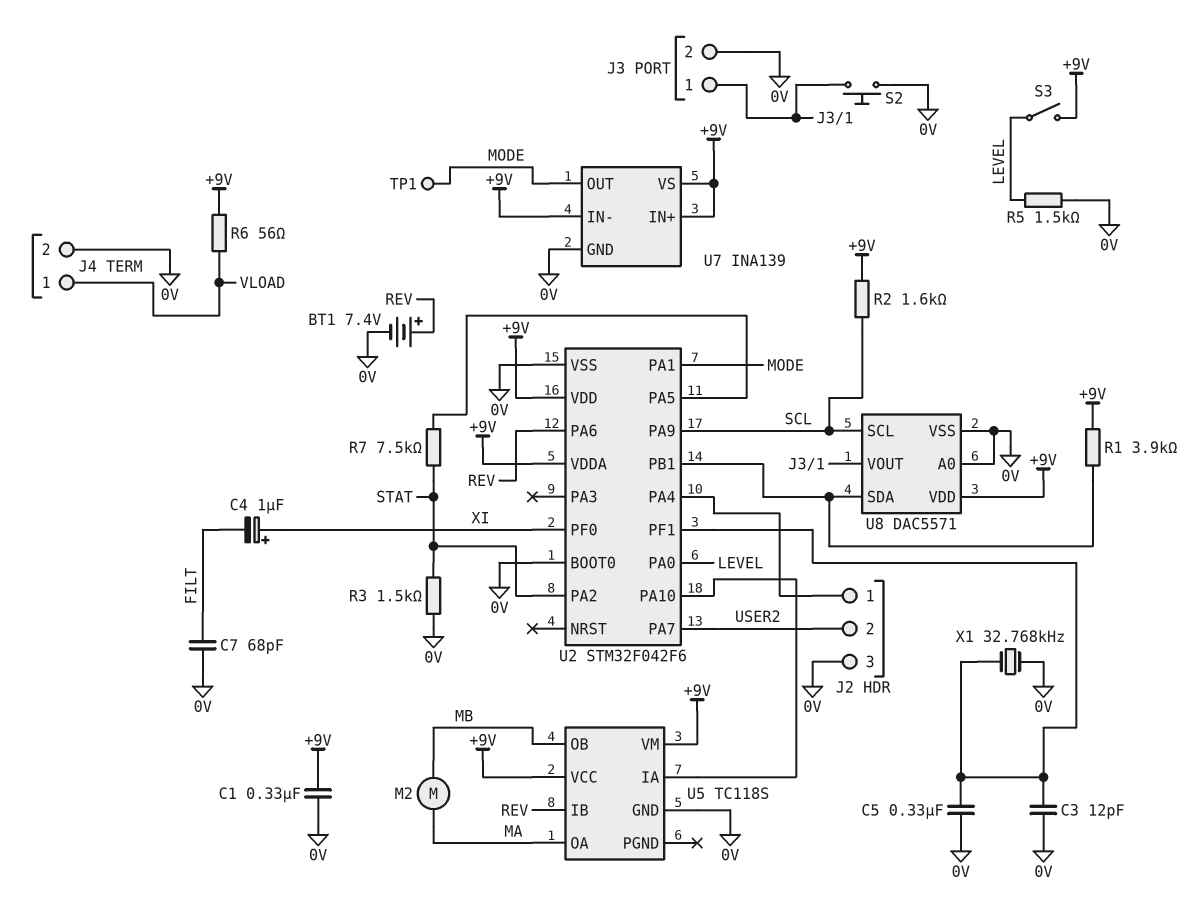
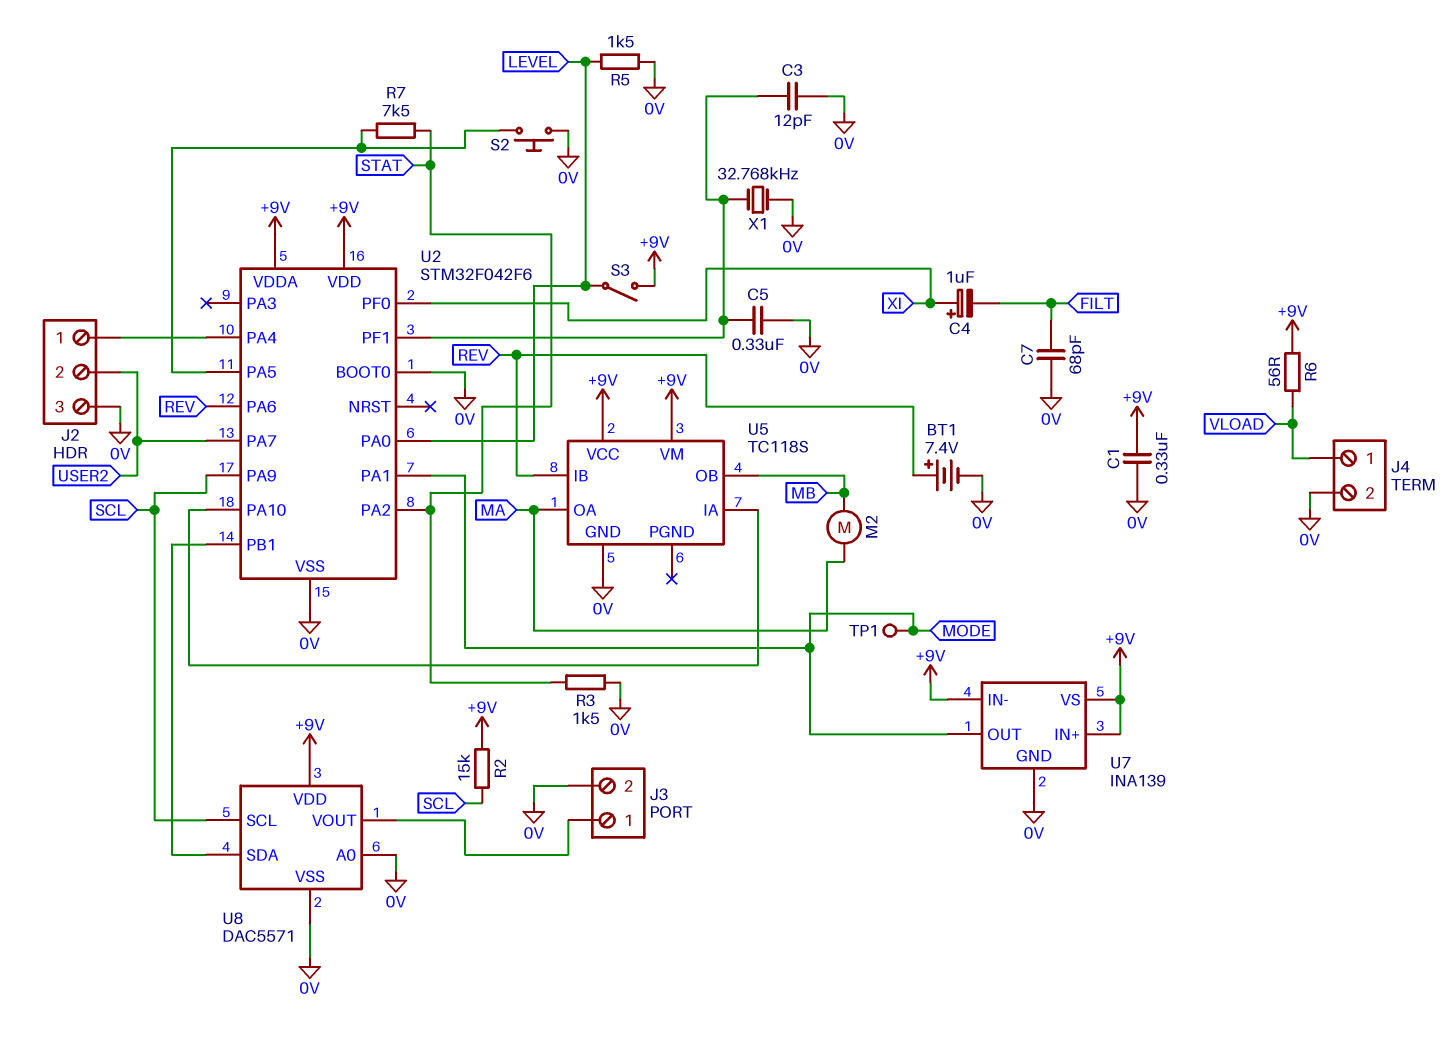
R1: 3.9k (+9V, U2/PB1) -> none
R2: 1.6k (+9V, SCL) -> 15k (+9V, SCL)
S2: button (0V, J3/1) -> button (0V, U2/PA5)

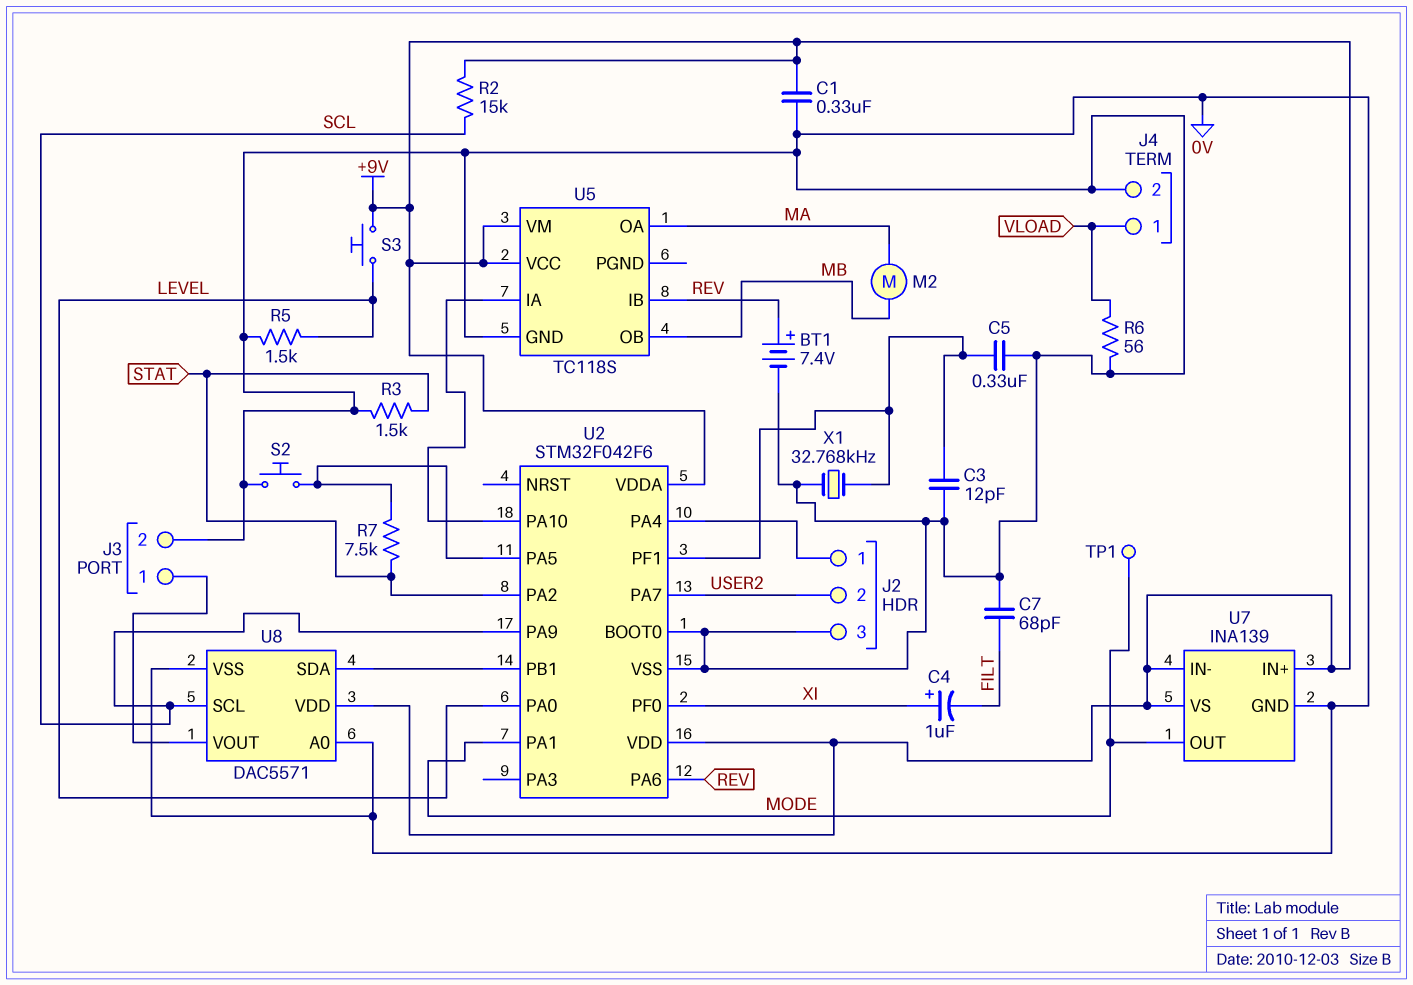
R6: 56 (+9V, VLOAD) -> 56 (0V, VLOAD)
S3: switch (+9V, LEVEL) -> button (+9V, LEVEL)

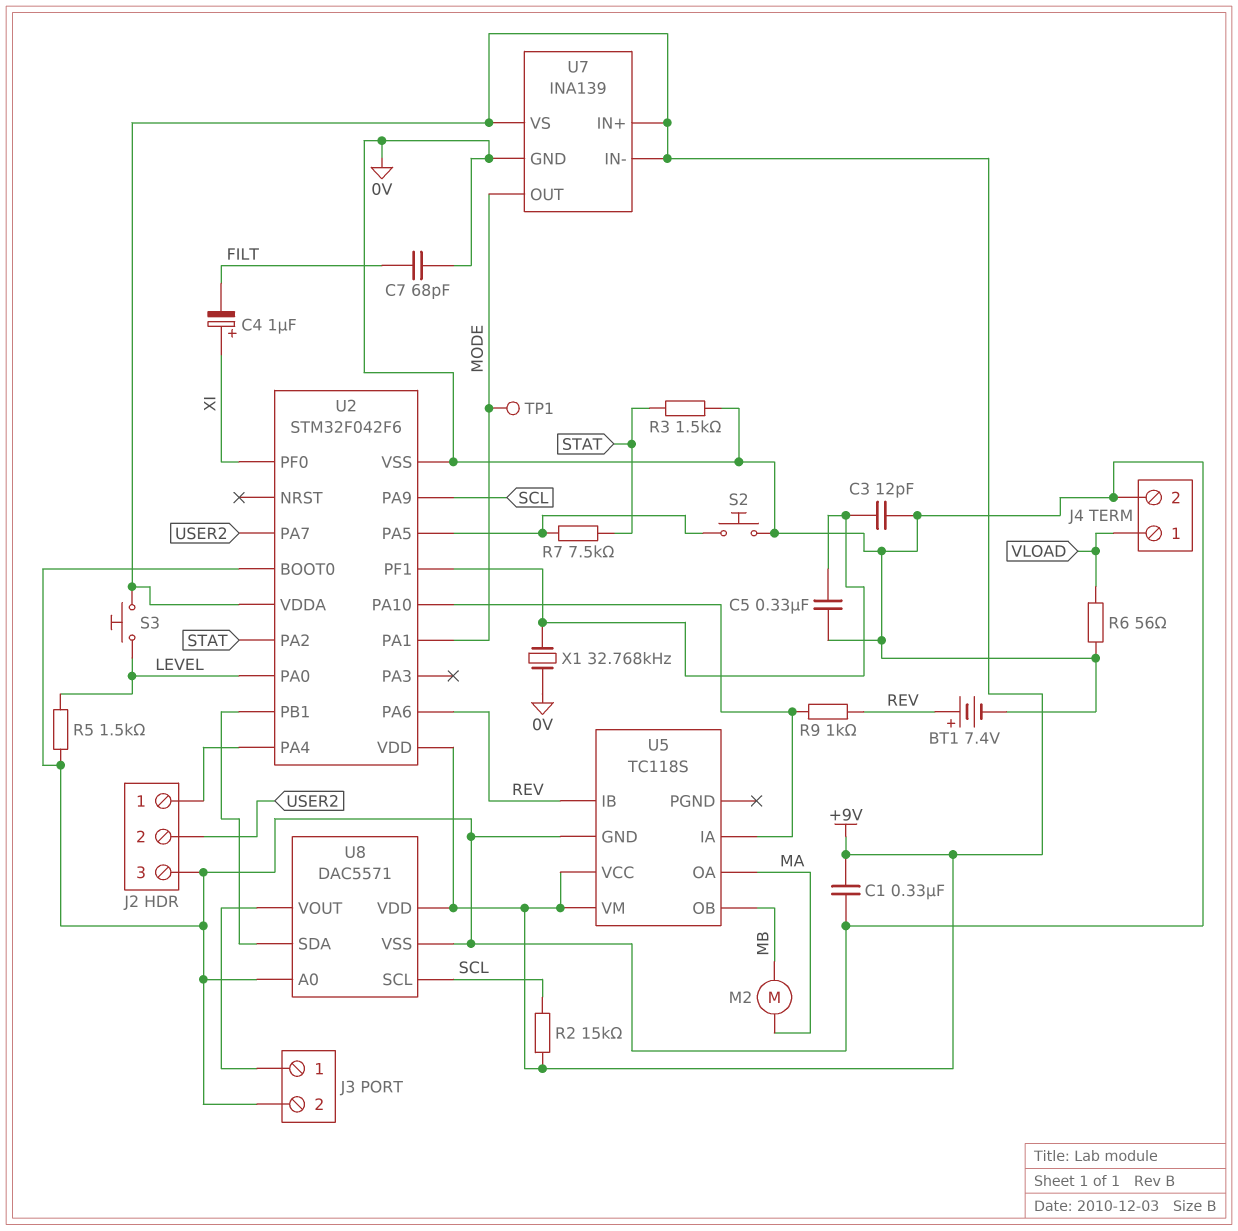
R9: none -> 1k (REV, U2/PA10)

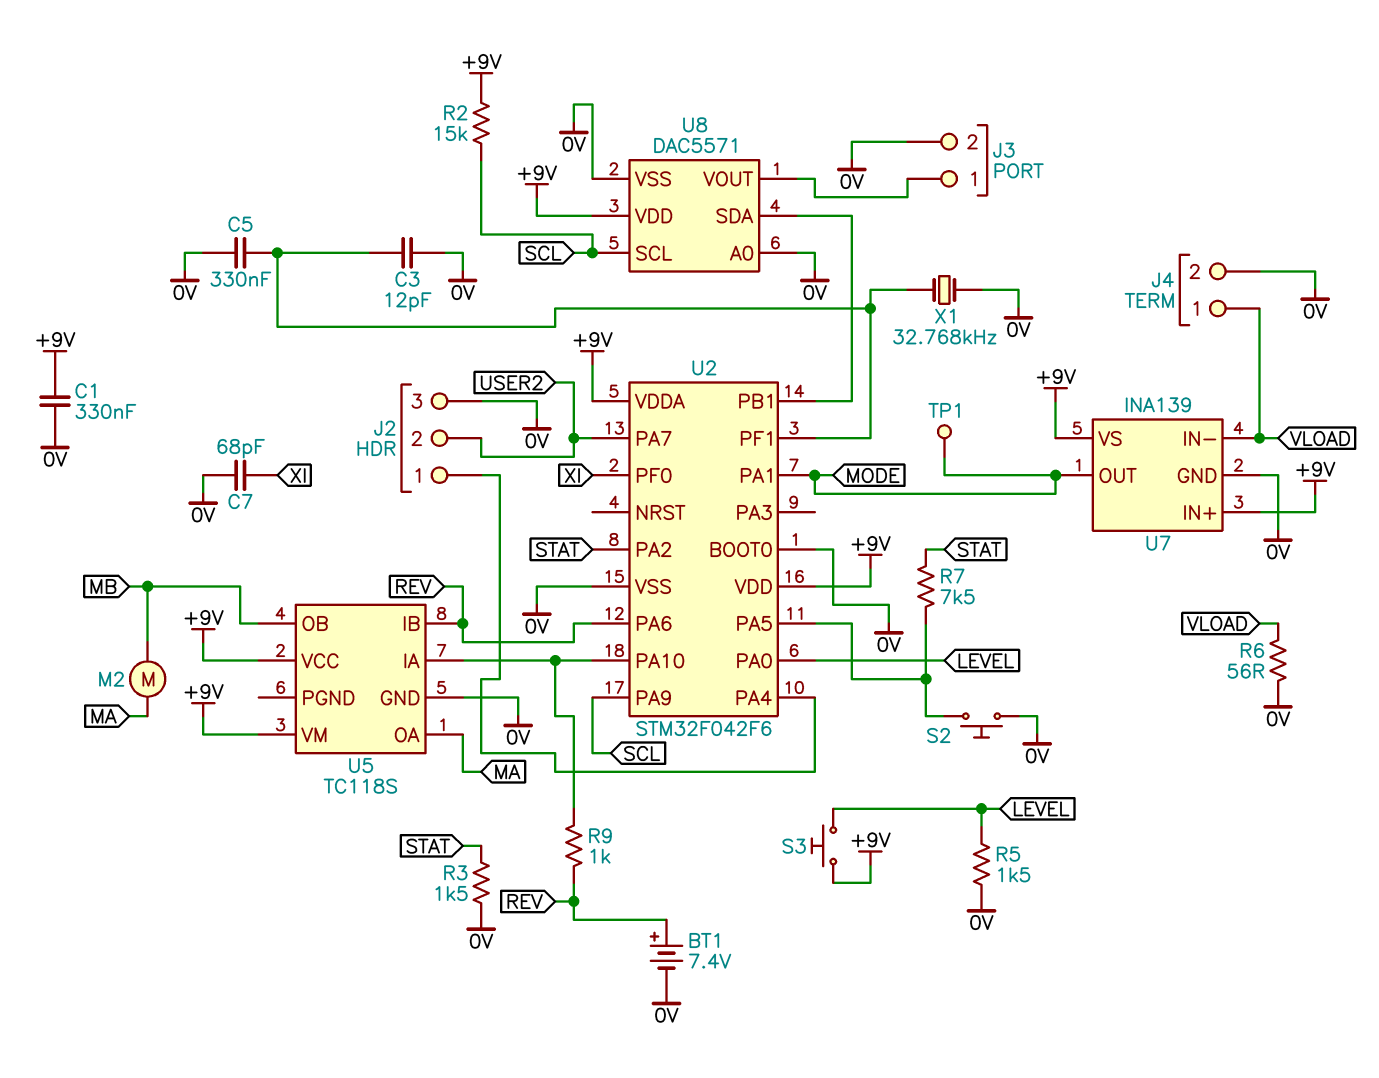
C4: 1uF (plus XI, minus FILT) -> none
C7: 68pF (0V, FILT) -> 68pF (0V, XI)
U7 pin IN-: +9V -> VLOAD

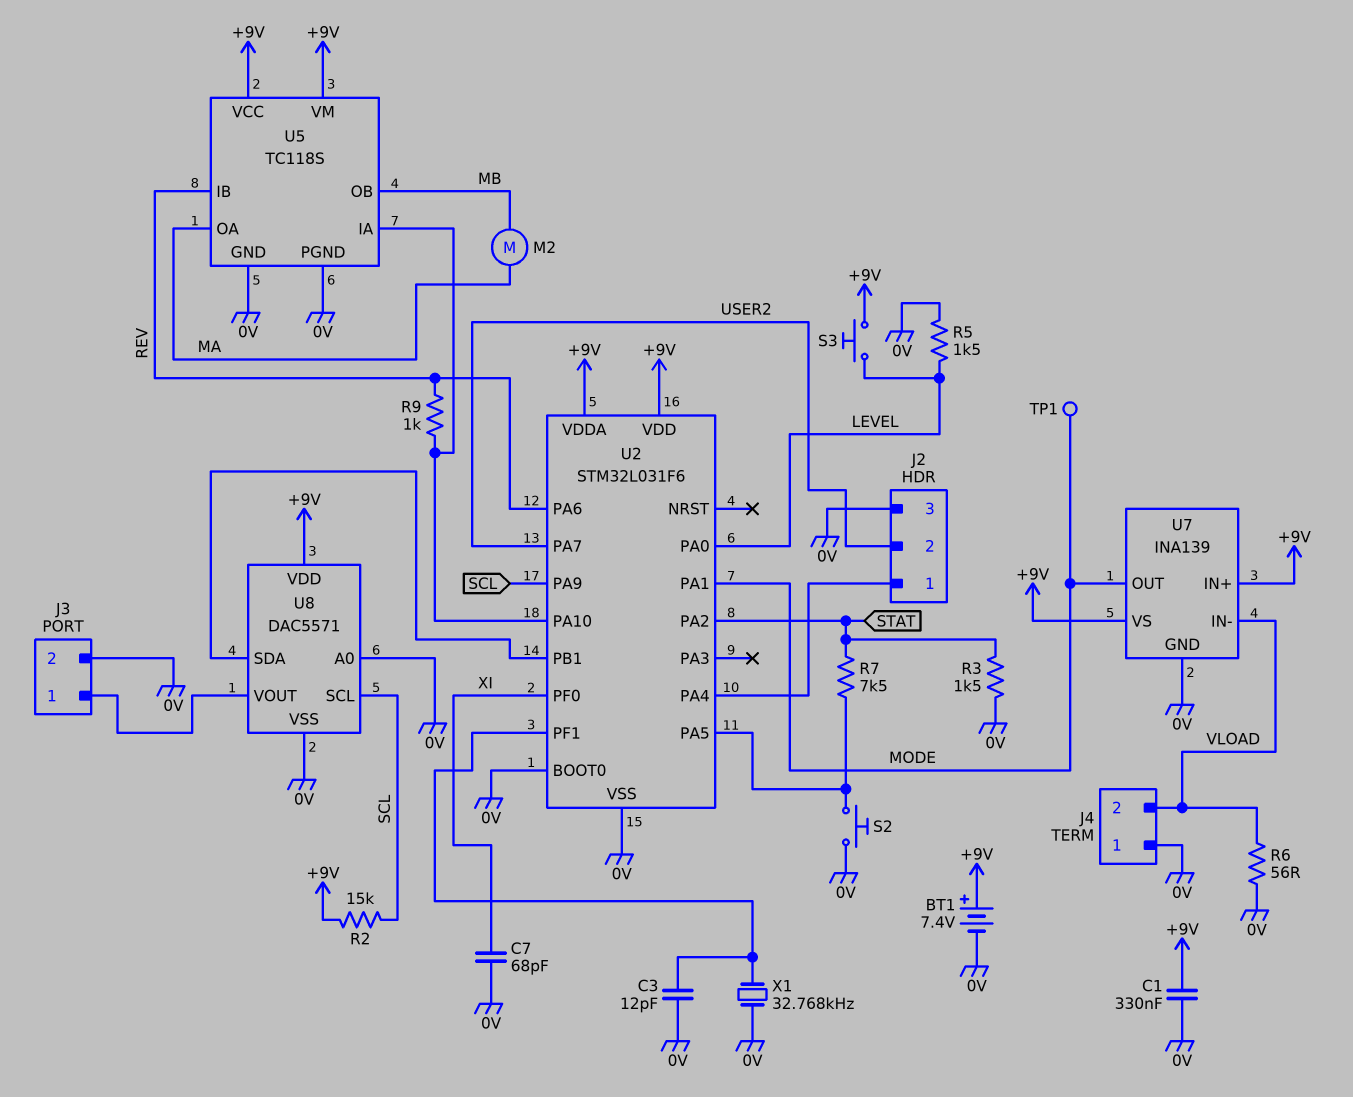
BT1: 7.4V (plus REV, minus 0V) -> 7.4V (plus +9V, minus 0V)
C5: 330nF (0V, U2/PF1) -> none
J4 pin 1: VLOAD -> 0V
J4 pin 2: 0V -> VLOAD
U2: STM32F042F6 -> STM32L031F6
U5 pin PGND: none -> 0V

